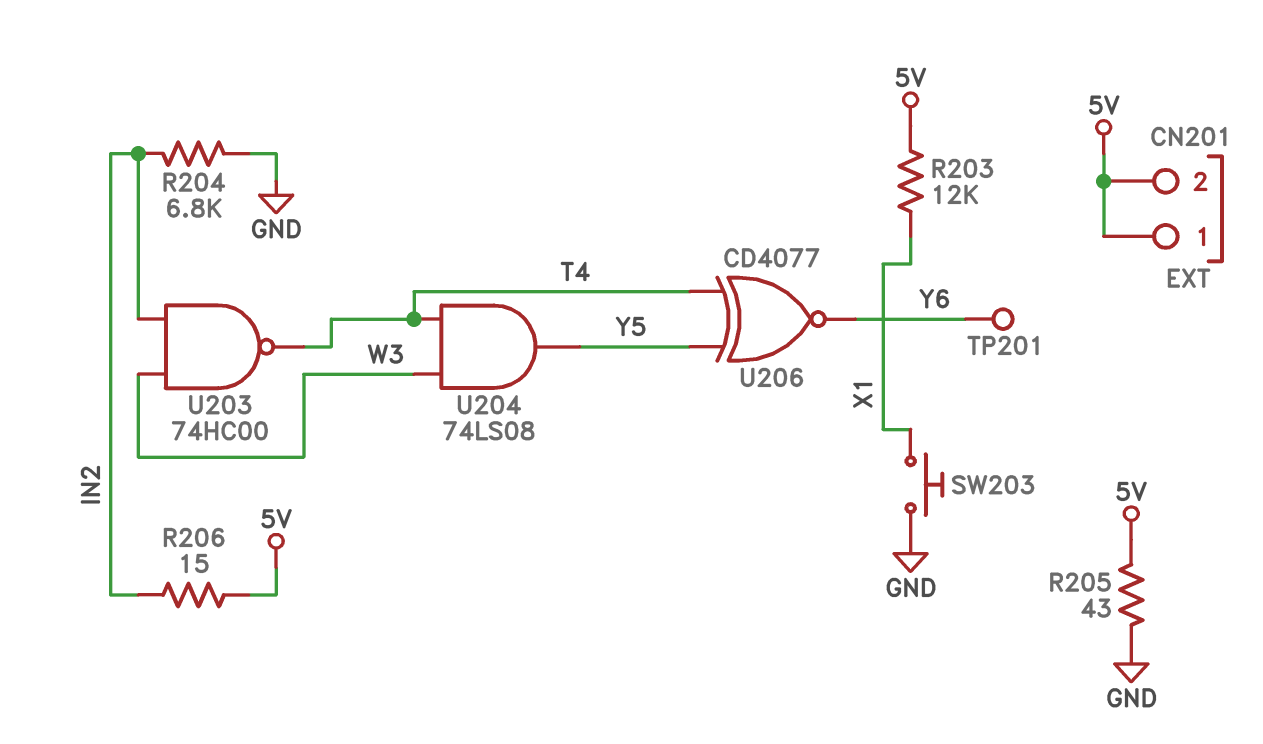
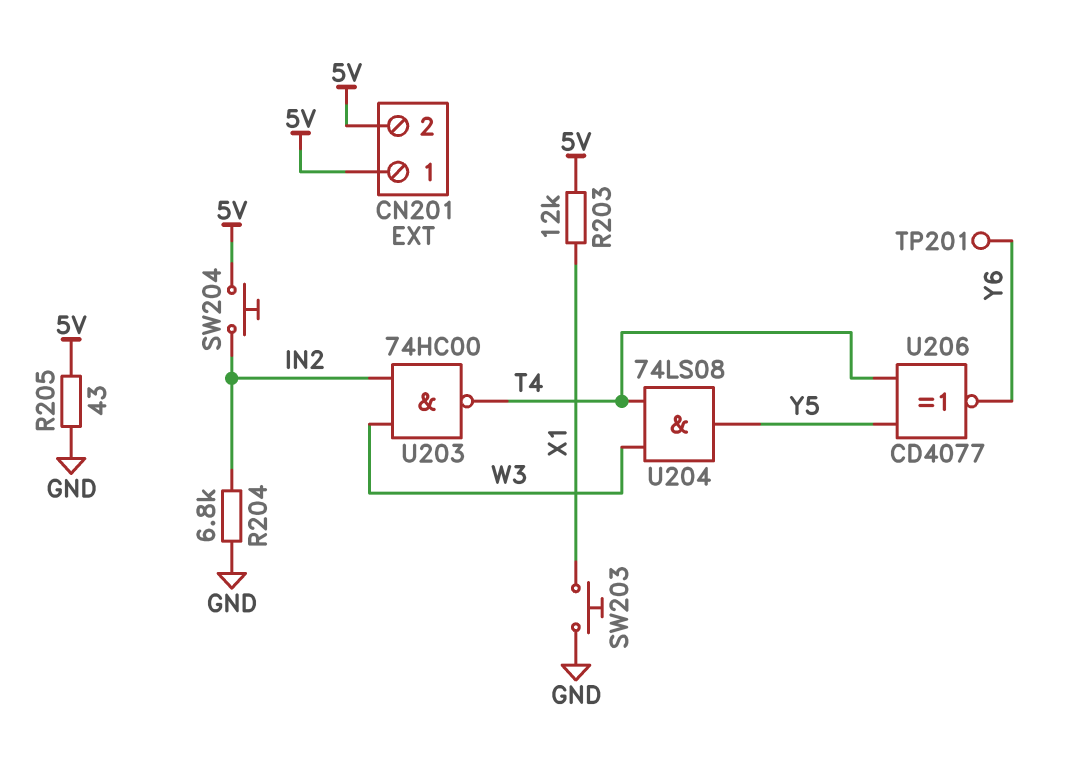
R206: 15 (5V, IN2) -> none
SW204: none -> button (5V, IN2)

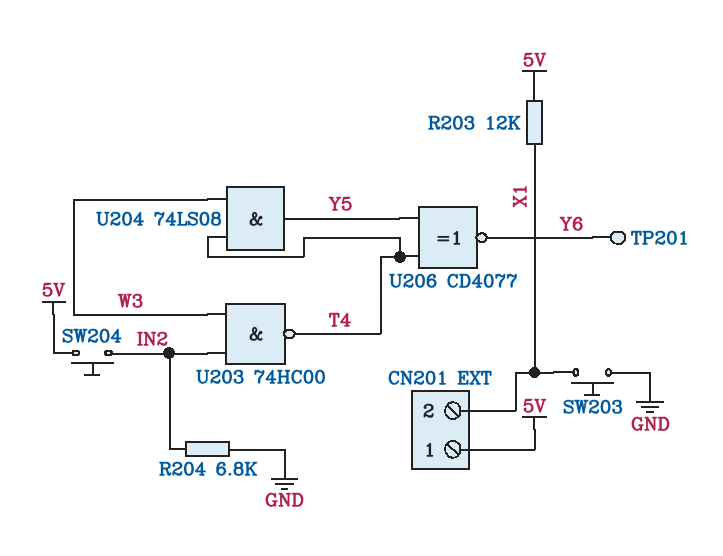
CN201 pin 2: 5V -> X1
R205: 43 (5V, GND) -> none

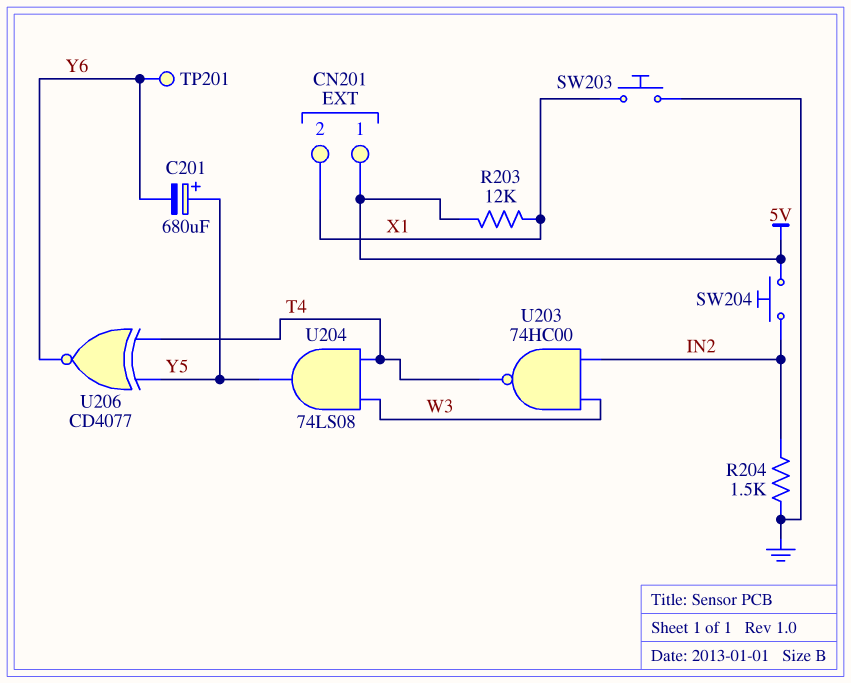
C201: none -> 680uF (plus Y5, minus Y6)
R204: 6.8k (GND, IN2) -> 1.5k (GND, IN2)

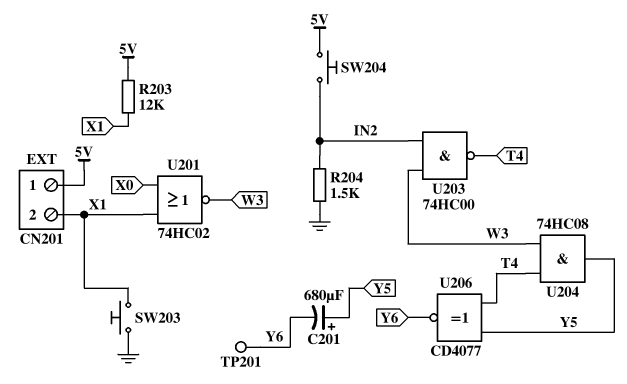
U201: none -> NOR 74HC02 (in X0, in X1, out W3)
U204: AND 74LS08 (in T4, in W3, out Y5) -> AND 74HC08 (in T4, in W3, out Y5)

